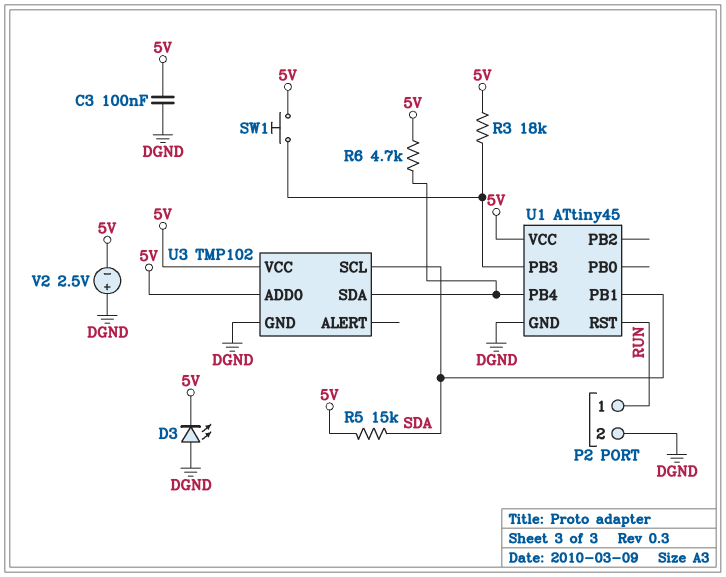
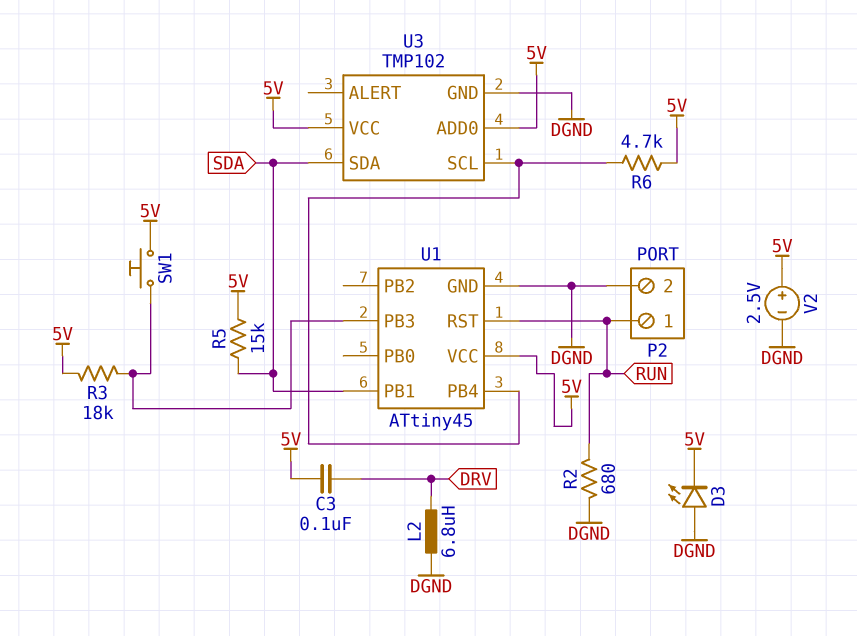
C3: 100nF (5V, DGND) -> 100nF (5V, DRV)
L2: none -> 6.8uH (DGND, DRV)
R2: none -> 680 (DGND, RUN)
U3 pin SCL: SDA -> U1/PB4
U3 pin SDA: U1/PB4 -> SDA
V2: 2.5V (plus DGND, minus 5V) -> 2.5V (plus 5V, minus DGND)

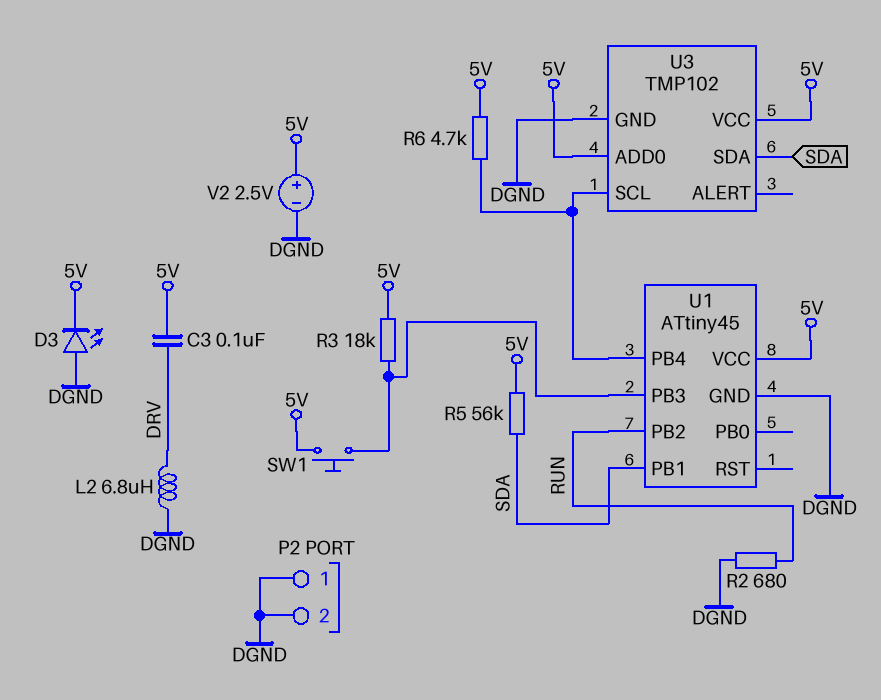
P2 pin 1: RUN -> DGND
R5: 15k (5V, SDA) -> 56k (5V, SDA)
U1 pin PB2: none -> RUN
U1 pin RST: RUN -> none

